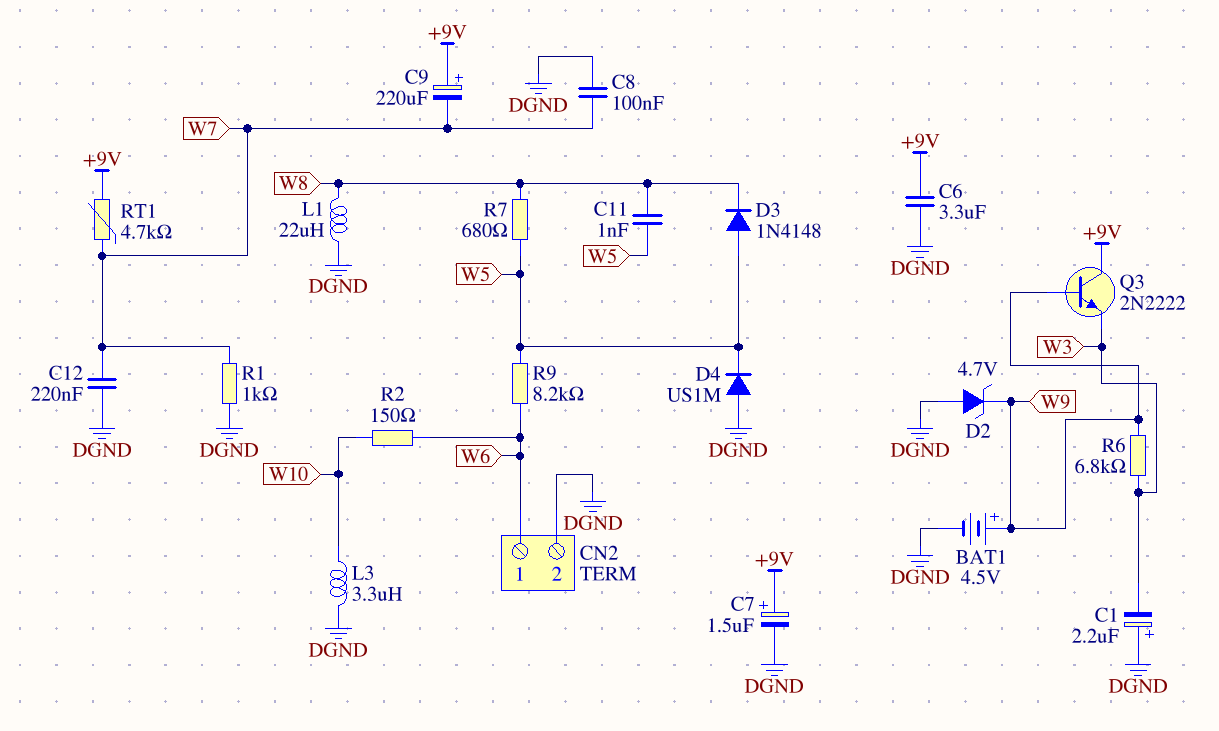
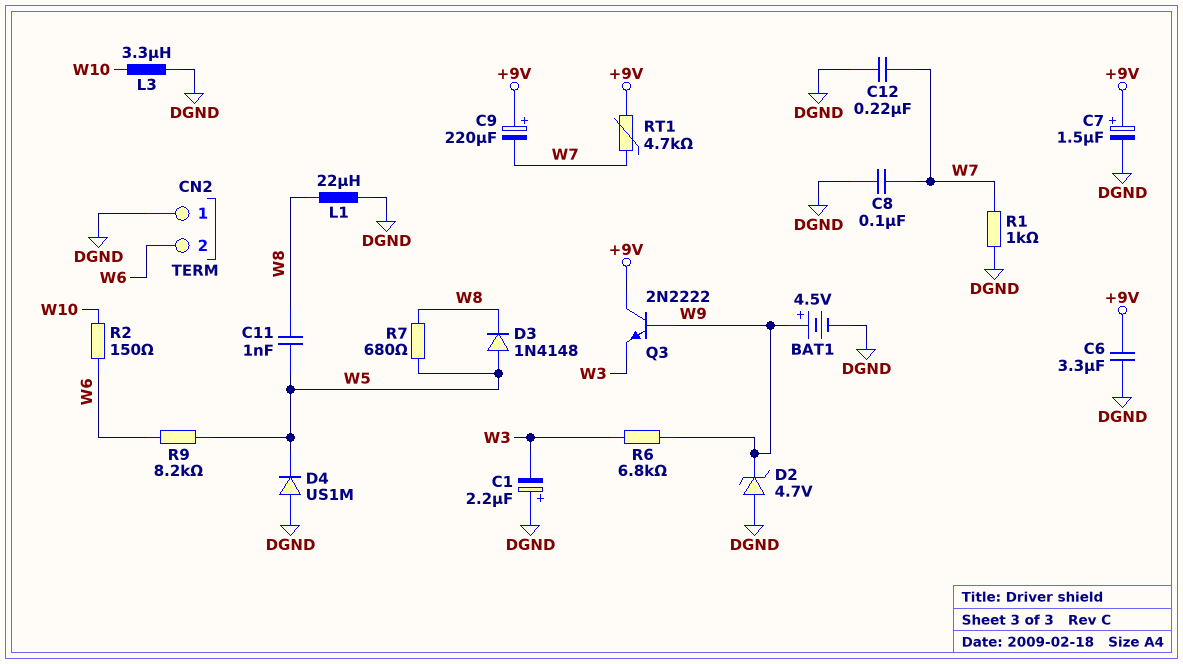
CN2 pin 1: W6 -> DGND
CN2 pin 2: DGND -> W6

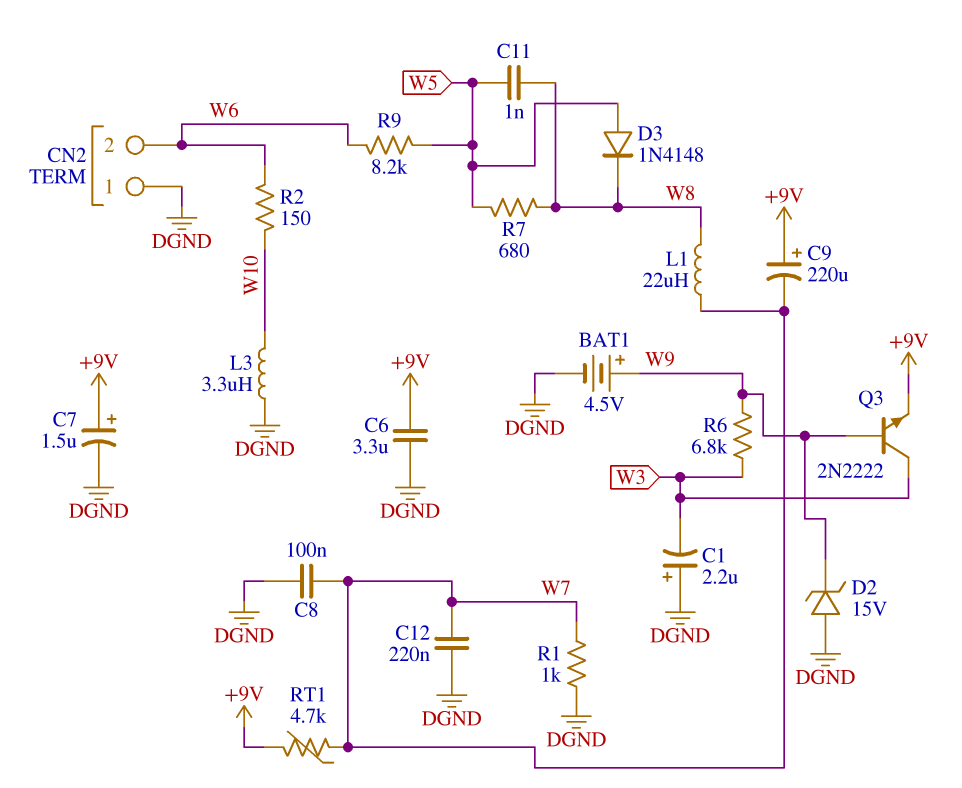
D2: zener 4.7V (A DGND, K W9) -> zener 15V (A DGND, K W9)
D4: diode US1M (A DGND, K W5) -> none
L1: 22uH (DGND, W8) -> 22uH (W7, W8)
Q3: NPN 2N2222 (B W9, C +9V, E W3) -> NPN 2N2222 (B W9, C W3, E +9V)

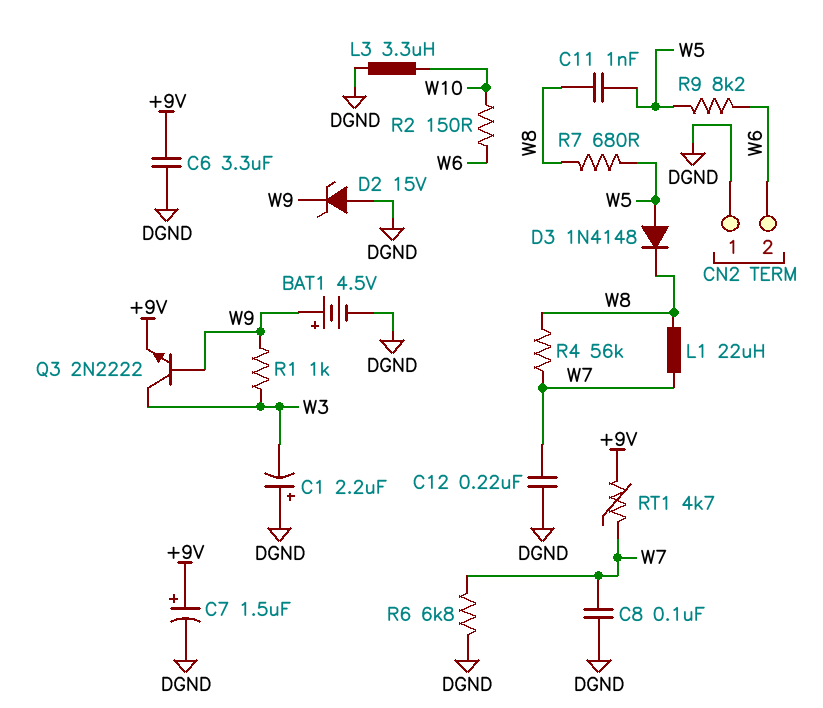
C9: 220uF (plus +9V, minus W7) -> none
R1: 1k (DGND, W7) -> 1k (W3, W9)
R4: none -> 56k (W7, W8)
R6: 6.8k (W3, W9) -> 6.8k (DGND, W7)

